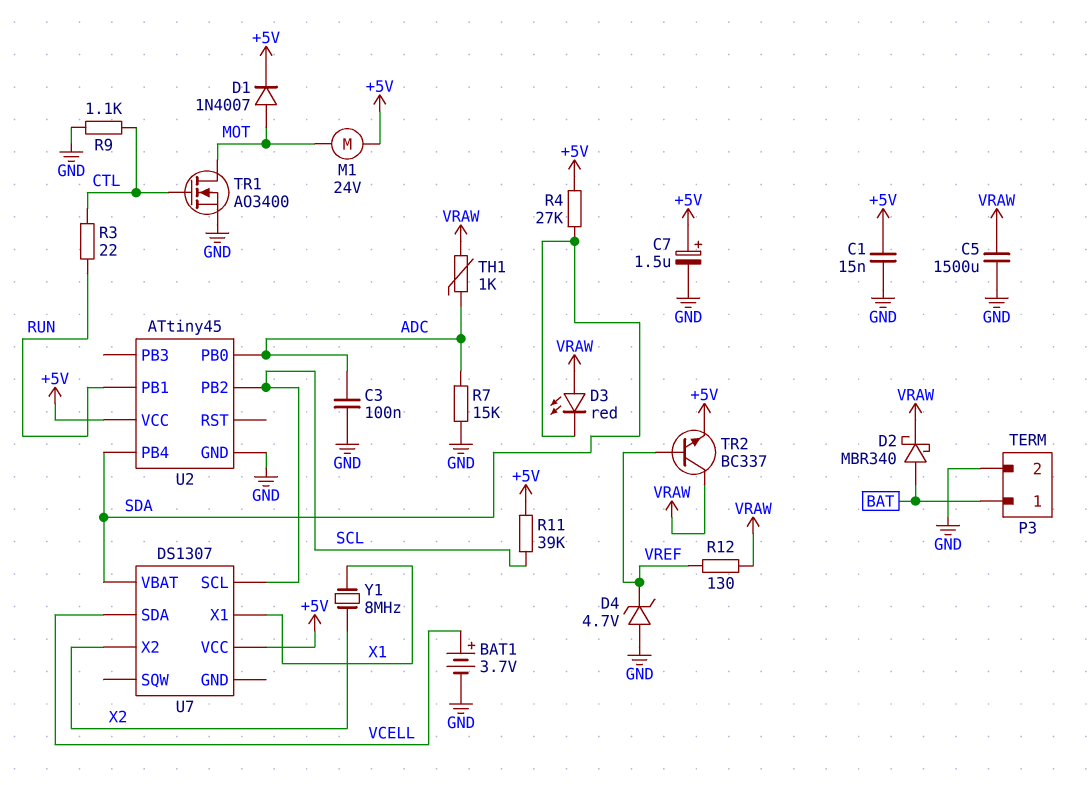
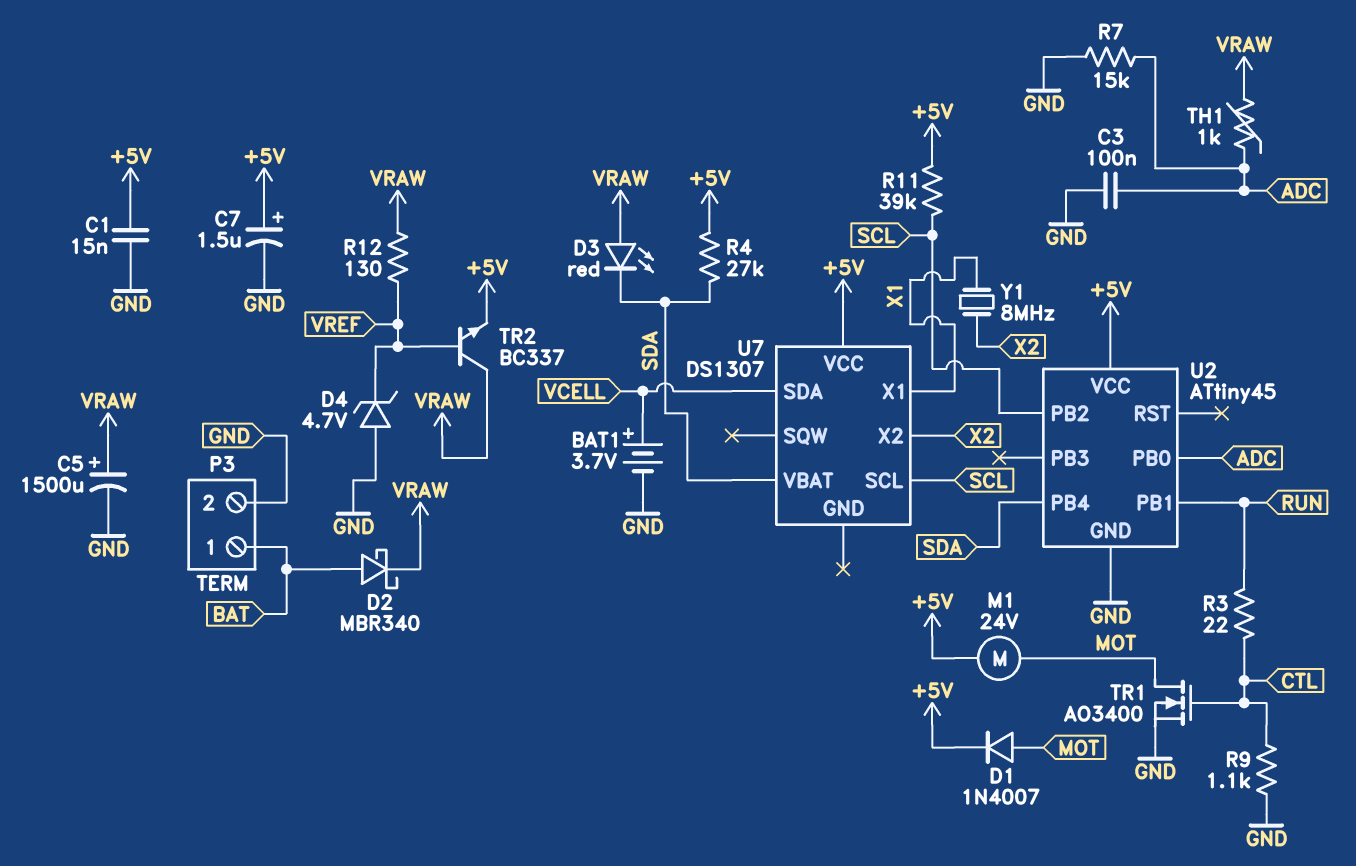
C5: 1500uF (GND, VRAW) -> 1500uF (plus VRAW, minus GND)

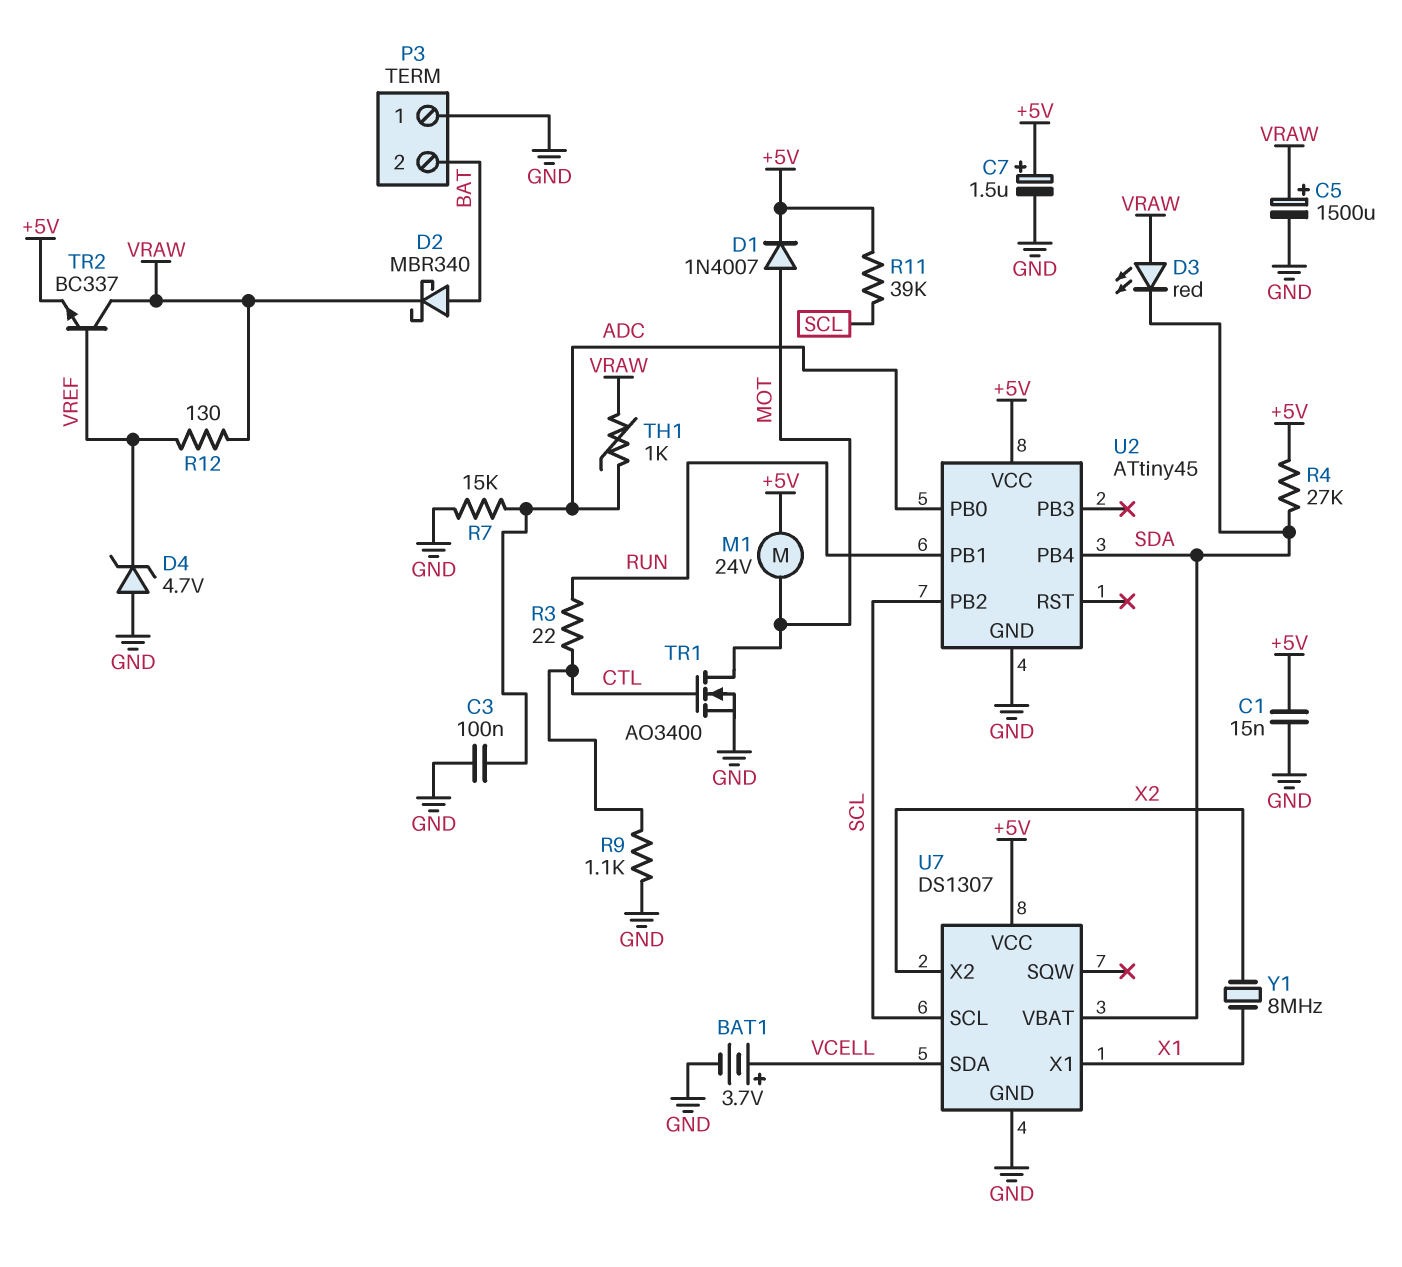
P3 pin 1: BAT -> GND
P3 pin 2: GND -> BAT
U7 pin GND: none -> GND

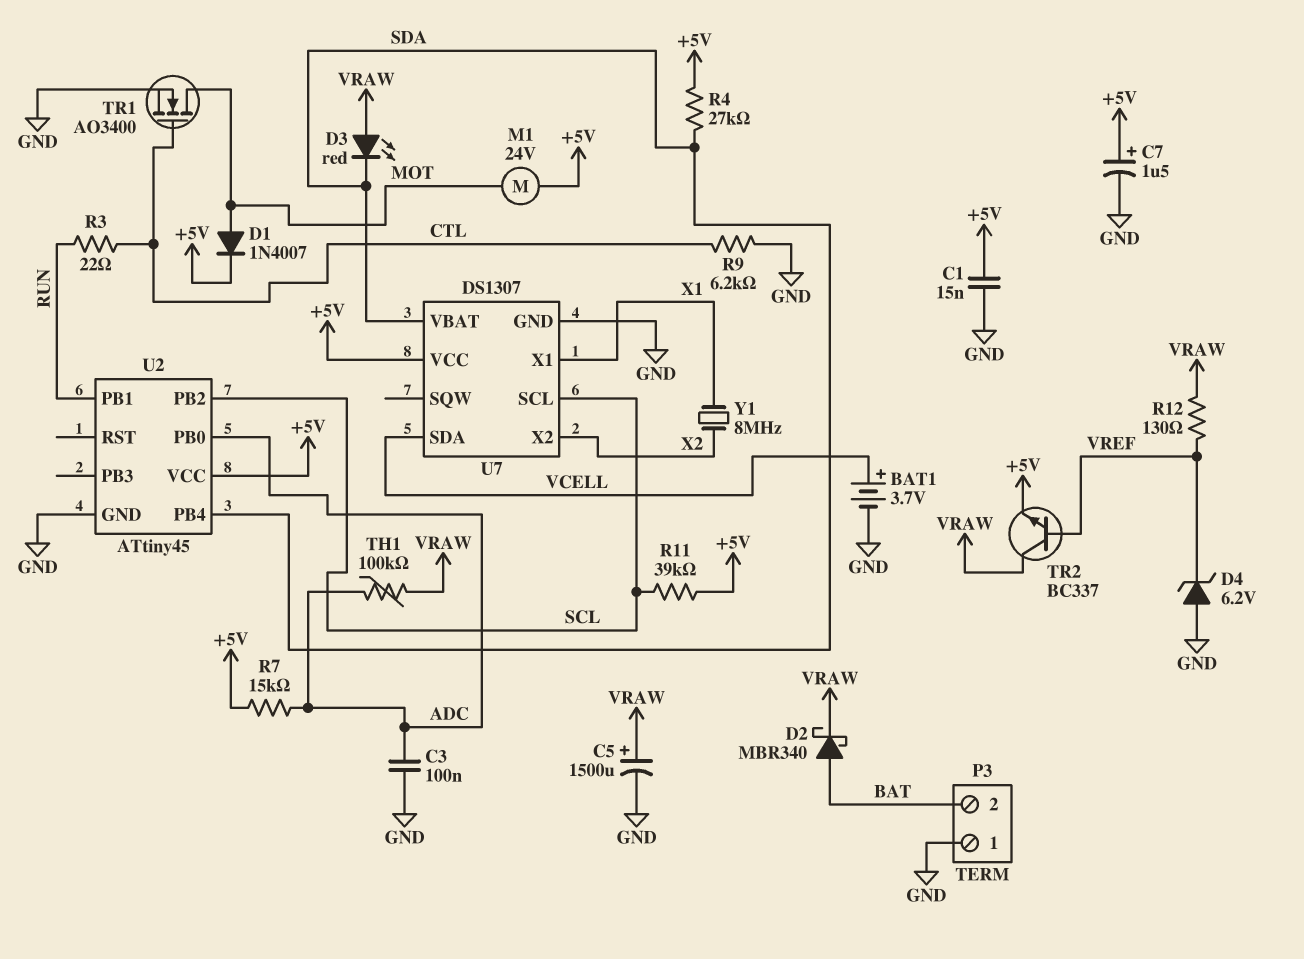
D4: zener 4.7V (A GND, K VREF) -> zener 6.2V (A GND, K VREF)
R7: 15k (ADC, GND) -> 15k (+5V, ADC)
R9: 1.1k (CTL, GND) -> 6.2k (CTL, GND)
TH1: 1k (ADC, VRAW) -> 100k (ADC, VRAW)

